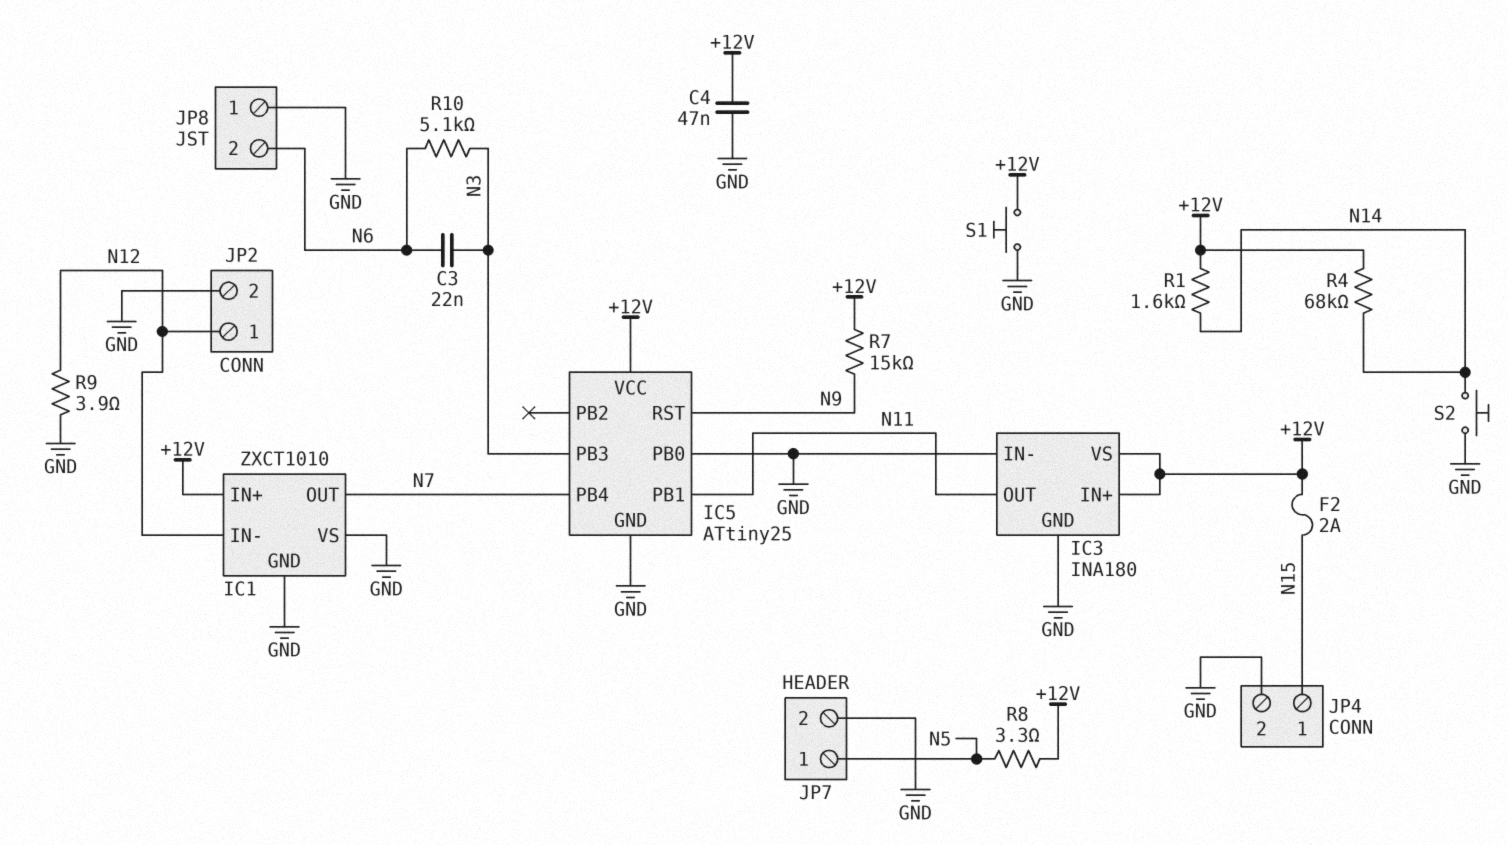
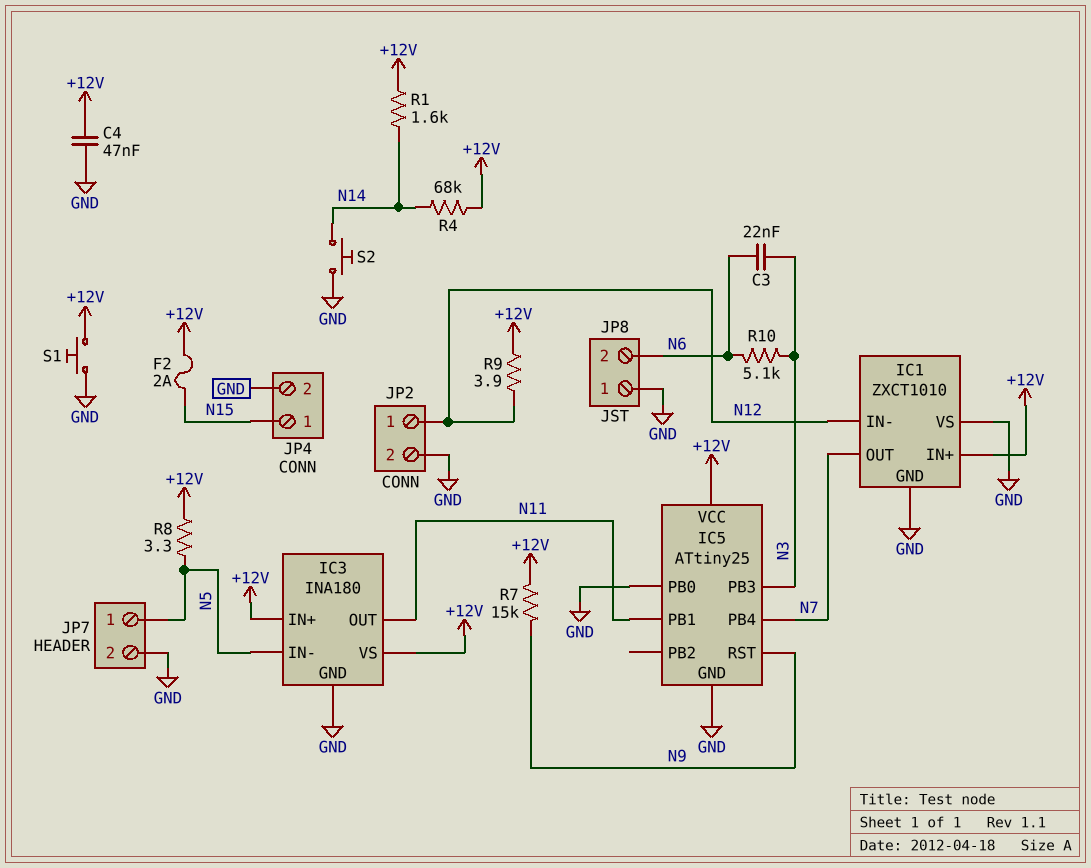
IC3 pin IN-: GND -> N5
R9: 3.9 (GND, N12) -> 3.9 (+12V, N12)

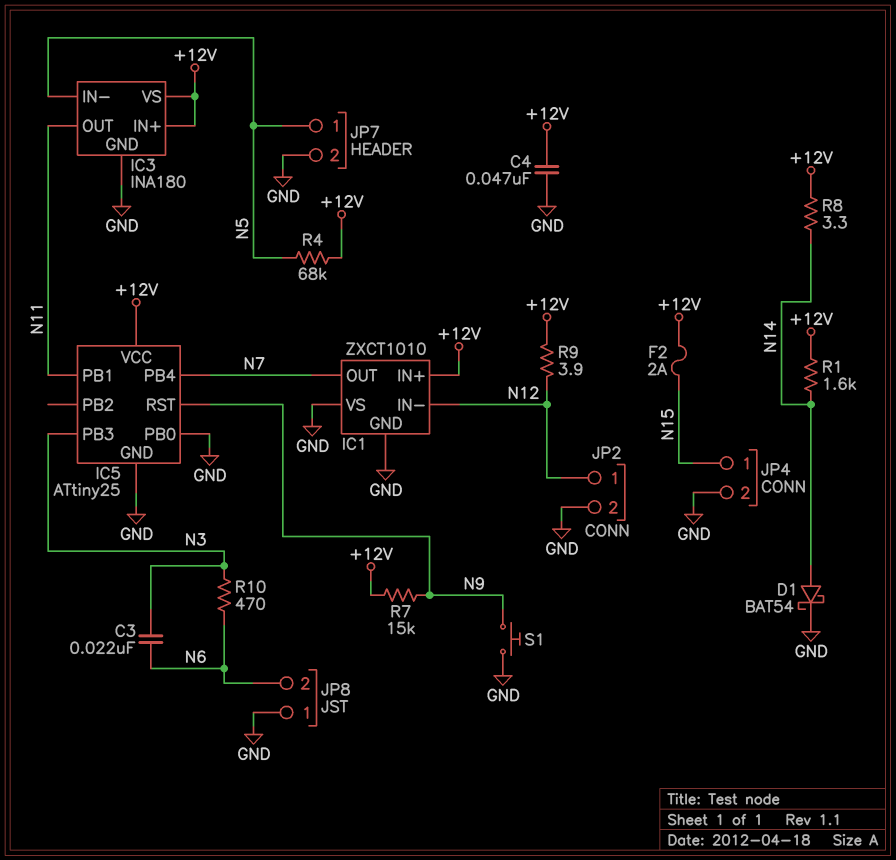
D1: none -> schottky BAT54 (A N14, K GND)
R4: 68k (+12V, N14) -> 68k (+12V, N5)
R8: 3.3 (+12V, N5) -> 3.3 (+12V, N14)
R10: 5.1k (N3, N6) -> 470 (N3, N6)
S1: button (+12V, GND) -> button (GND, N9)
S2: button (GND, N14) -> none

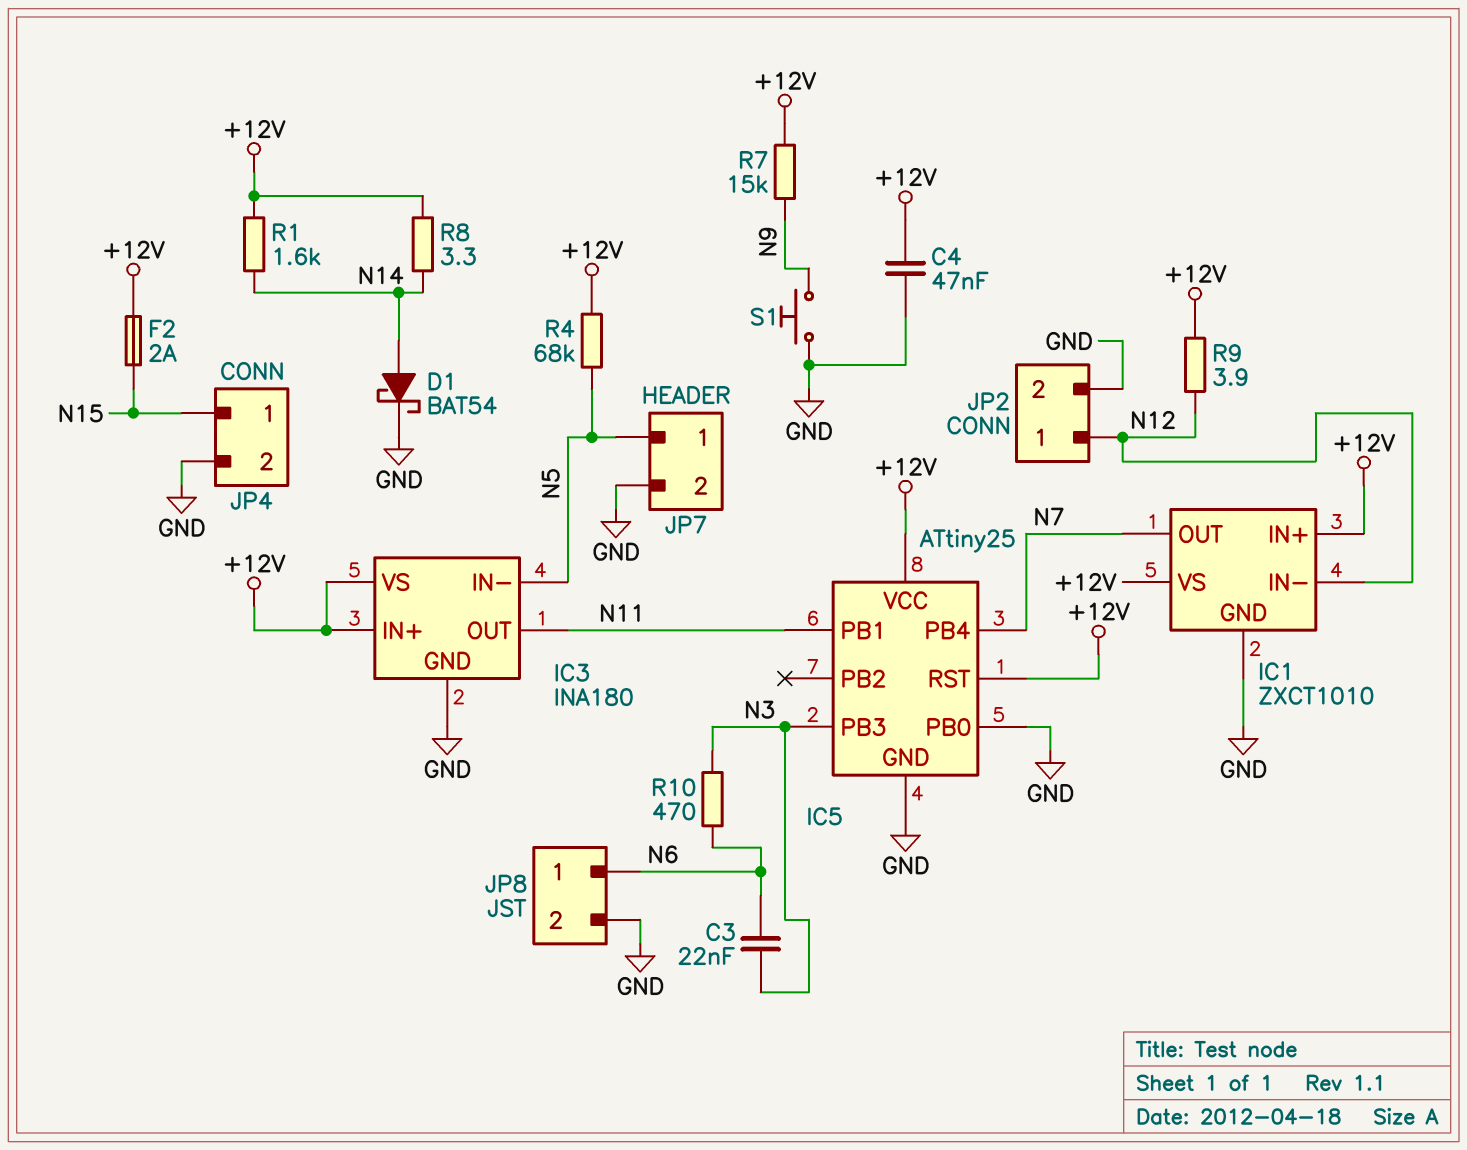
IC1 pin VS: GND -> +12V
IC5 pin RST: N9 -> +12V
JP8 pin 1: GND -> N6
JP8 pin 2: N6 -> GND

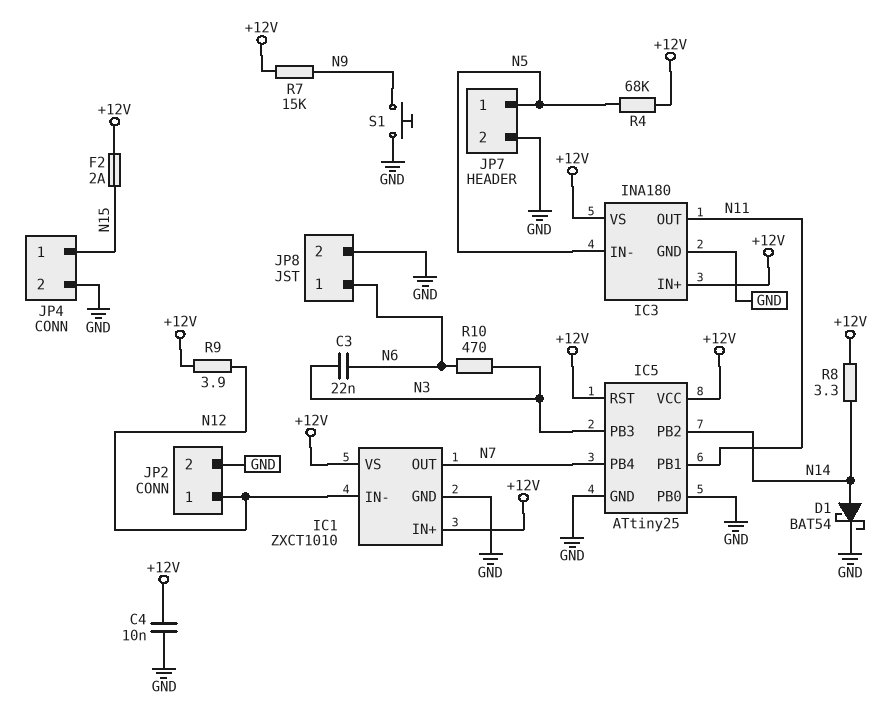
C4: 47nF (+12V, GND) -> 10nF (+12V, GND)
IC5 pin PB2: none -> N14
R1: 1.6k (+12V, N14) -> none

